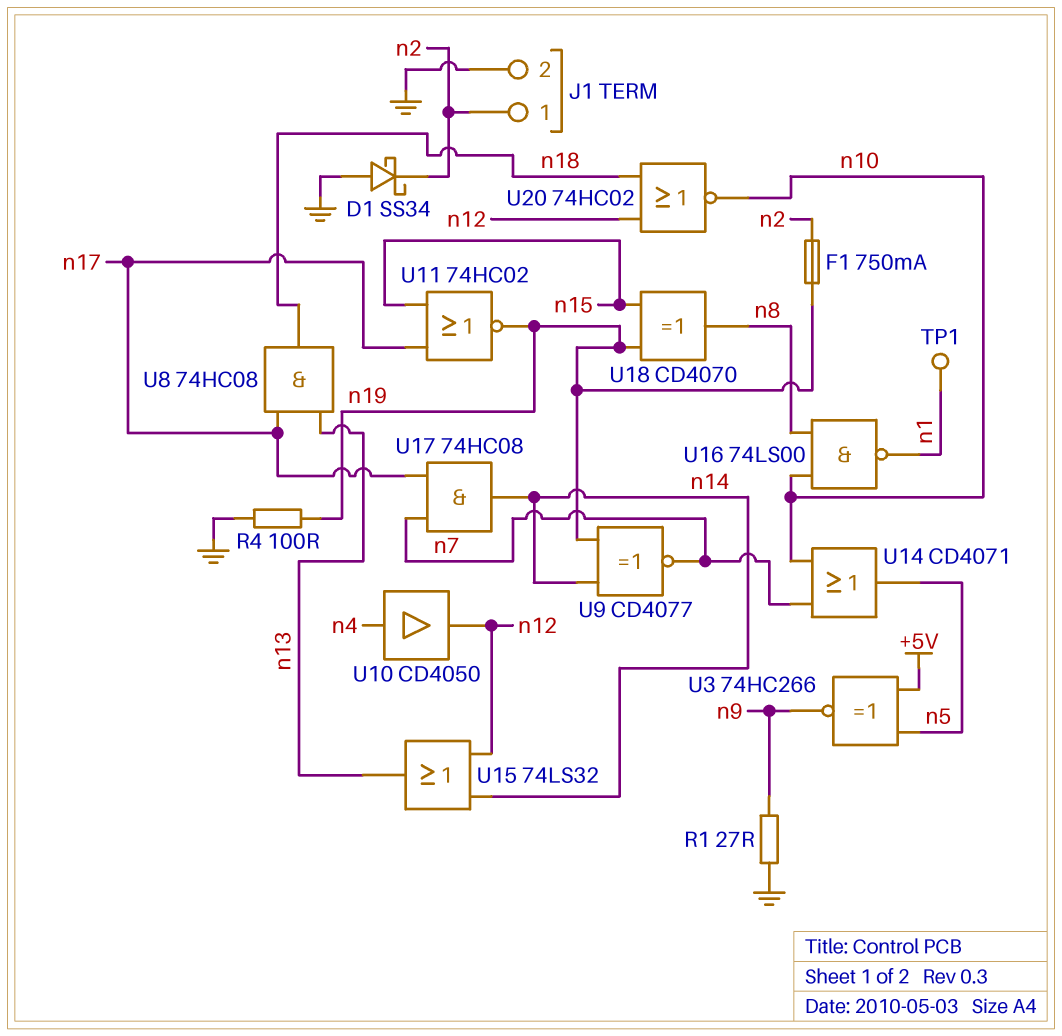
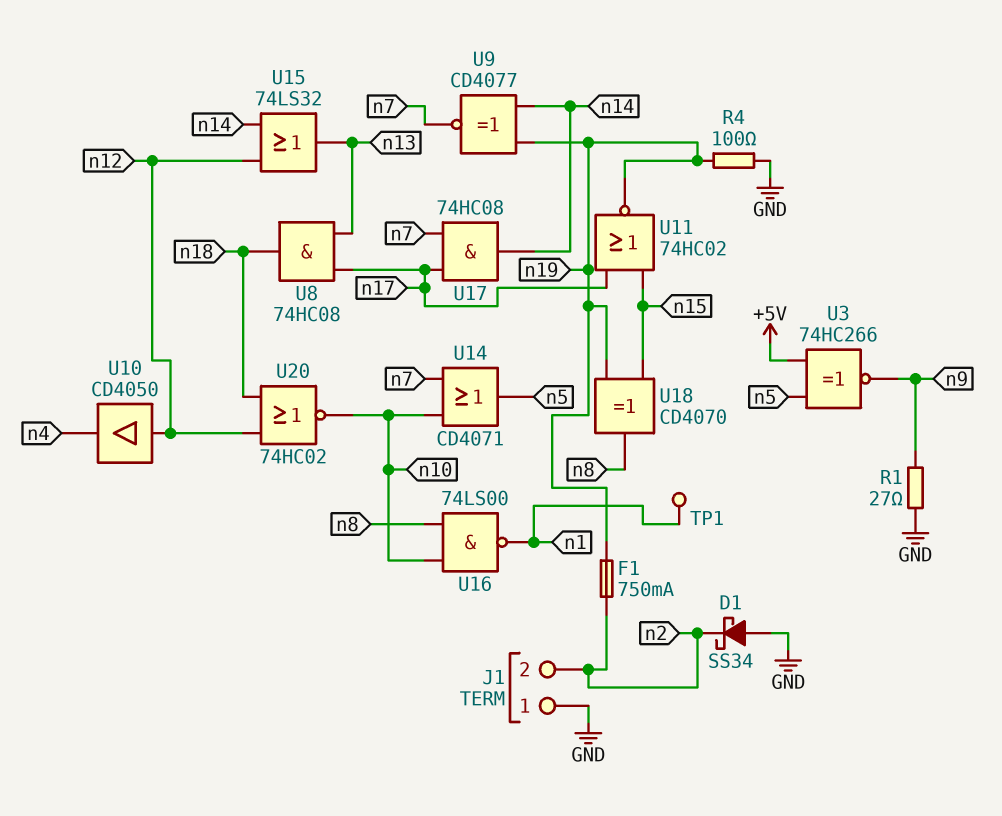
J1 pin 1: n2 -> GND
J1 pin 2: GND -> n2
U10: buffer CD4050 (in n4, out n12) -> buffer CD4050 (in n12, out n4)

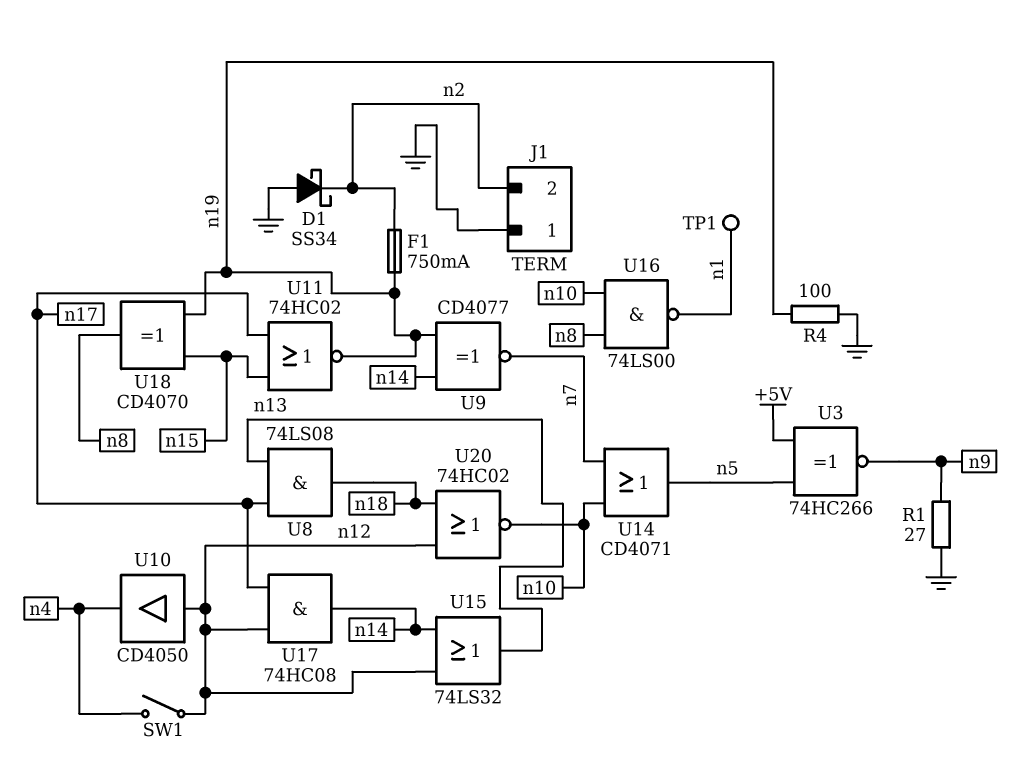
SW1: none -> switch (n4, n12)
U8: AND 74HC08 (in n13, in n17, out n18) -> AND 74LS08 (in n13, in n17, out n18)
U17: AND 74HC08 (in n7, in n17, out n14) -> AND 74HC08 (in n12, in n17, out n14)

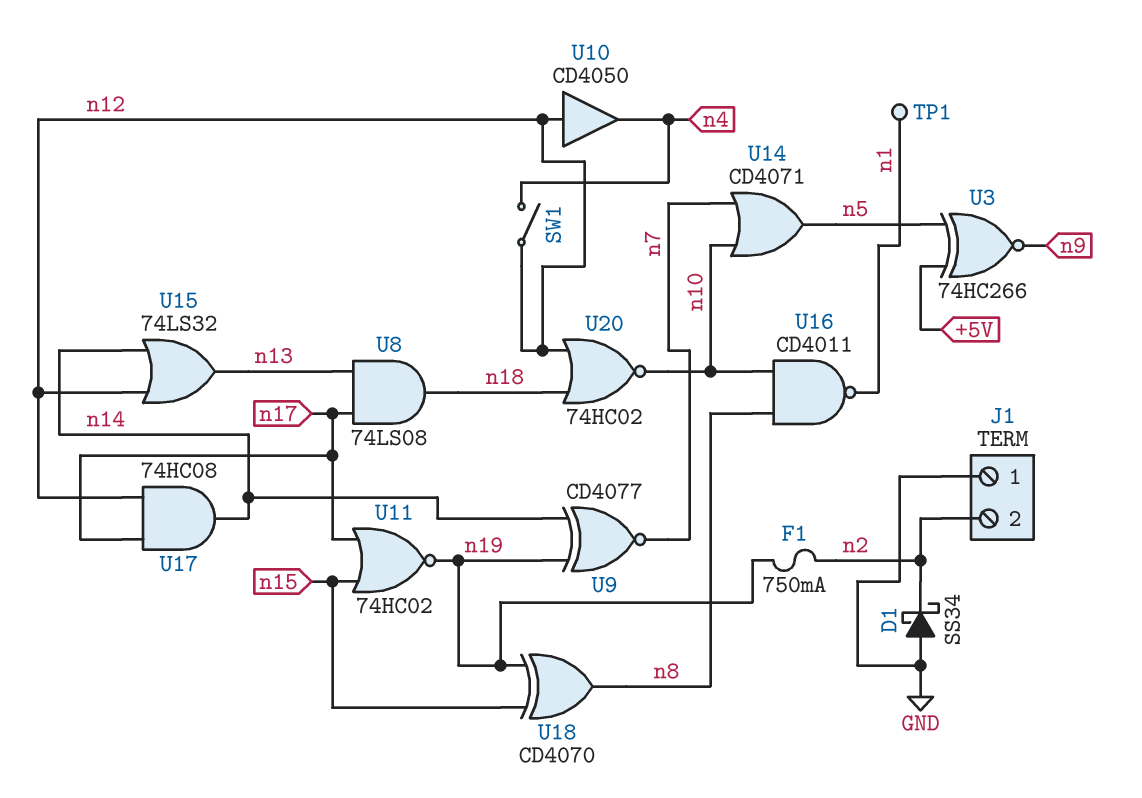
R1: 27 (GND, n9) -> none
R4: 100 (GND, n19) -> none
U16: NAND 74LS00 (in n8, in n10, out n1) -> NAND CD4011 (in n8, in n10, out n1)

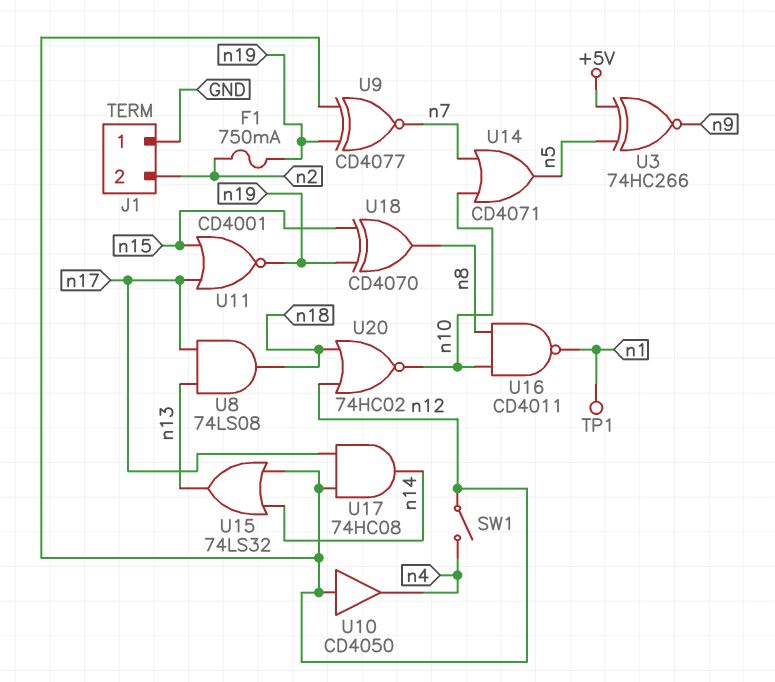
D1: schottky SS34 (A GND, K n2) -> none
U9: XNOR CD4077 (in n14, in n19, out n7) -> XNOR CD4077 (in n12, in n19, out n7)
U11: NOR 74HC02 (in n15, in n17, out n19) -> NOR CD4001 (in n15, in n17, out n19)

